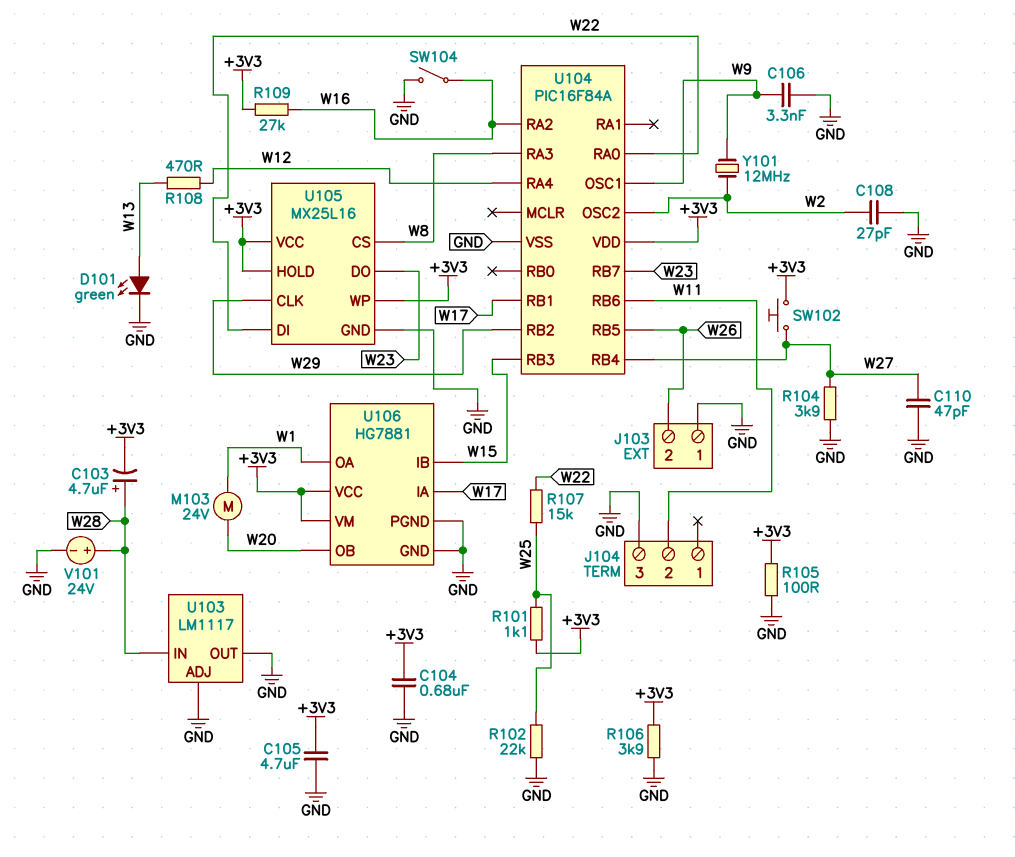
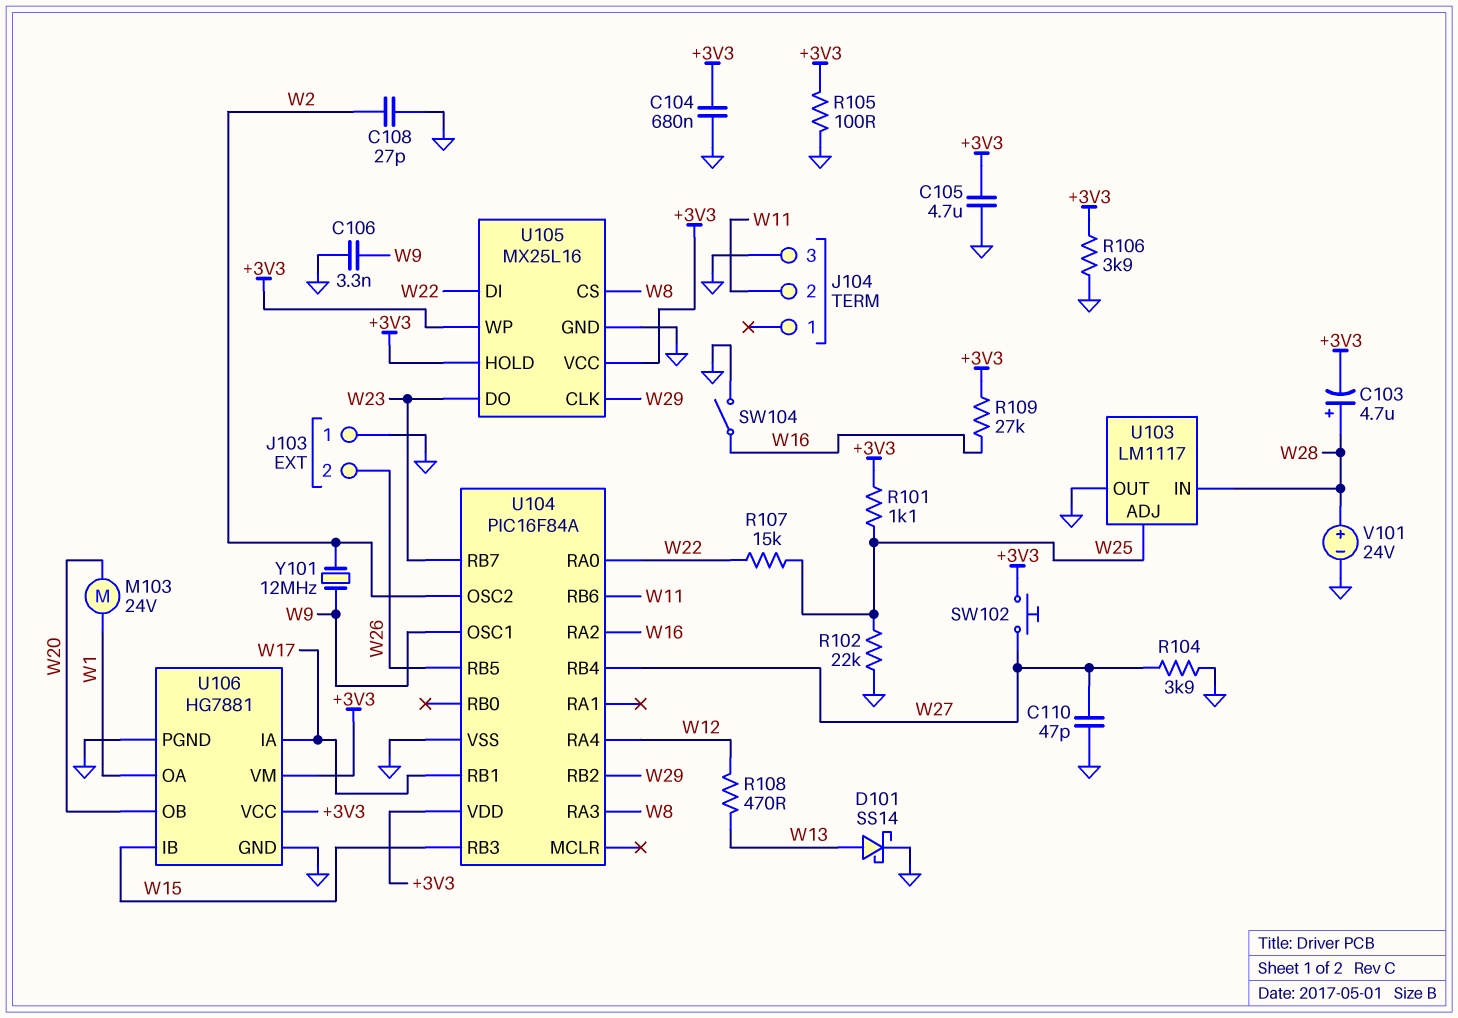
D101: LED green (A W13, K GND) -> schottky SS14 (A W13, K GND)
U103 pin ADJ: GND -> W25

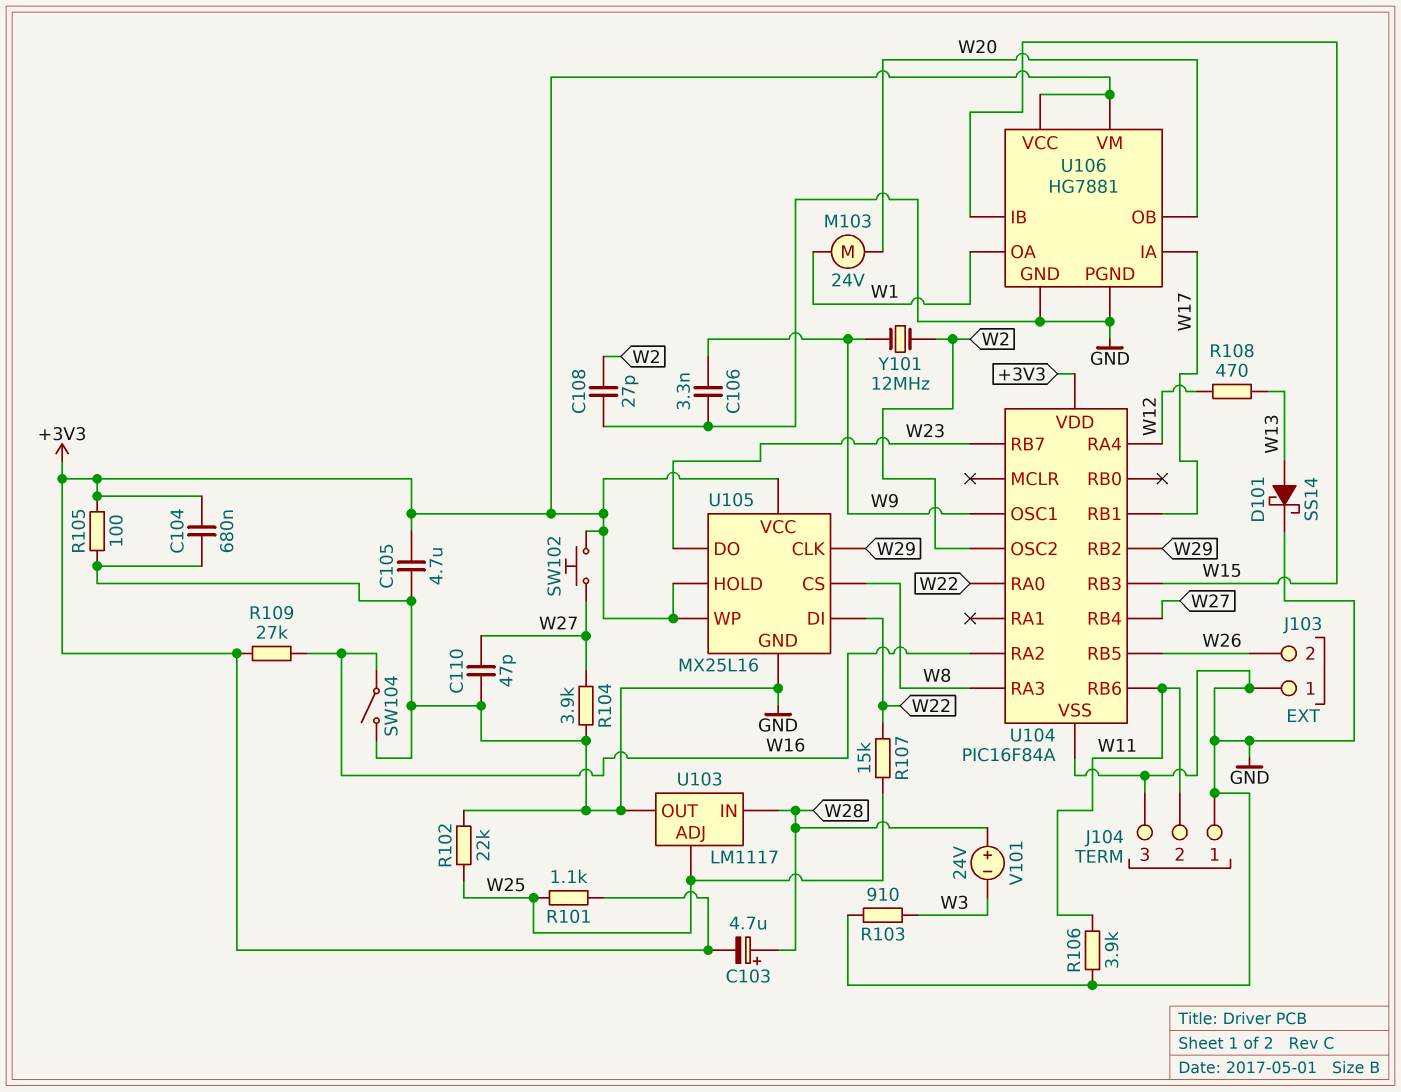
J104 pin 1: none -> GND
R103: none -> 910 (GND, W3)
R106: 3.9k (+3V3, GND) -> 3.9k (GND, W11)
V101: 24V (plus W28, minus GND) -> 24V (plus W28, minus W3)

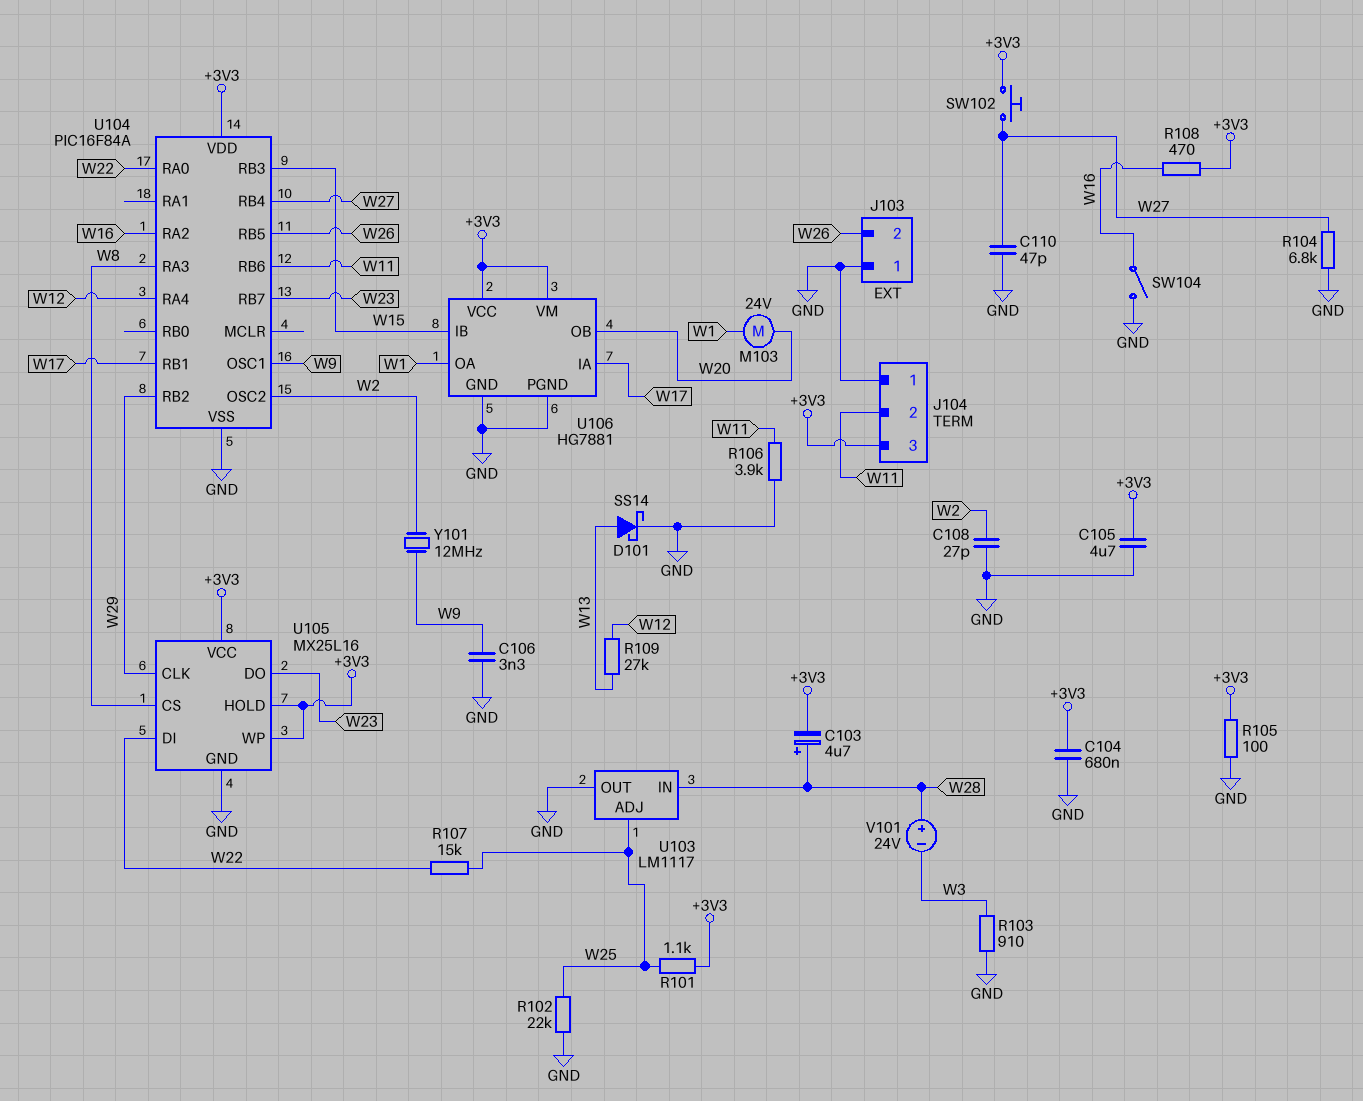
J104 pin 3: GND -> +3V3
R104: 3.9k (GND, W27) -> 6.8k (GND, W27)
R108: 470 (W12, W13) -> 470 (+3V3, W16)
R109: 27k (+3V3, W16) -> 27k (W12, W13)

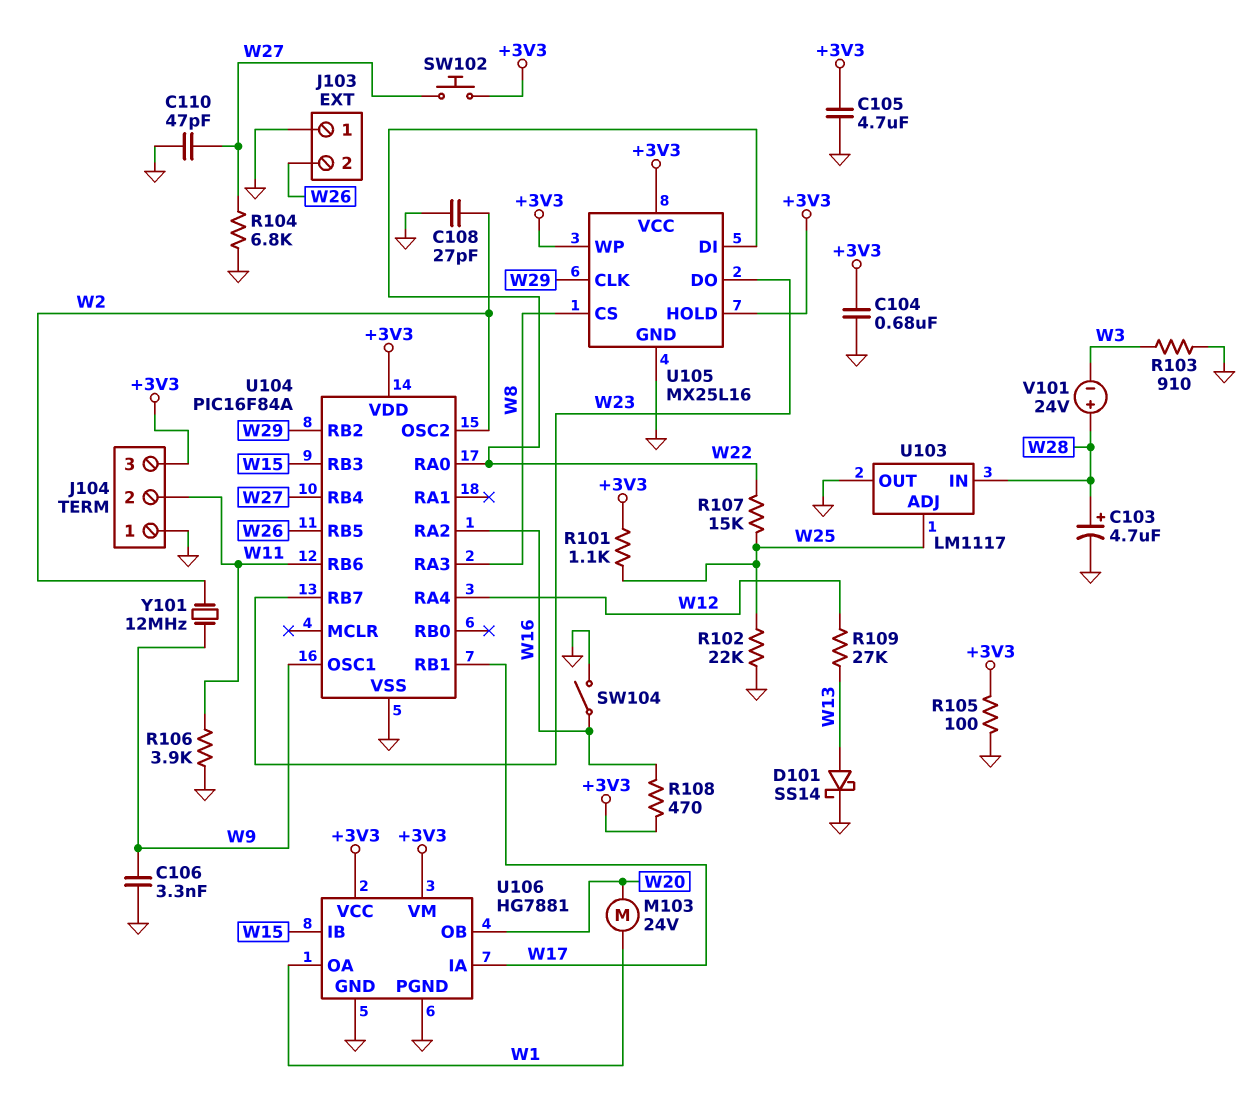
C103: 4.7uF (plus W28, minus +3V3) -> 4.7uF (plus W28, minus GND)

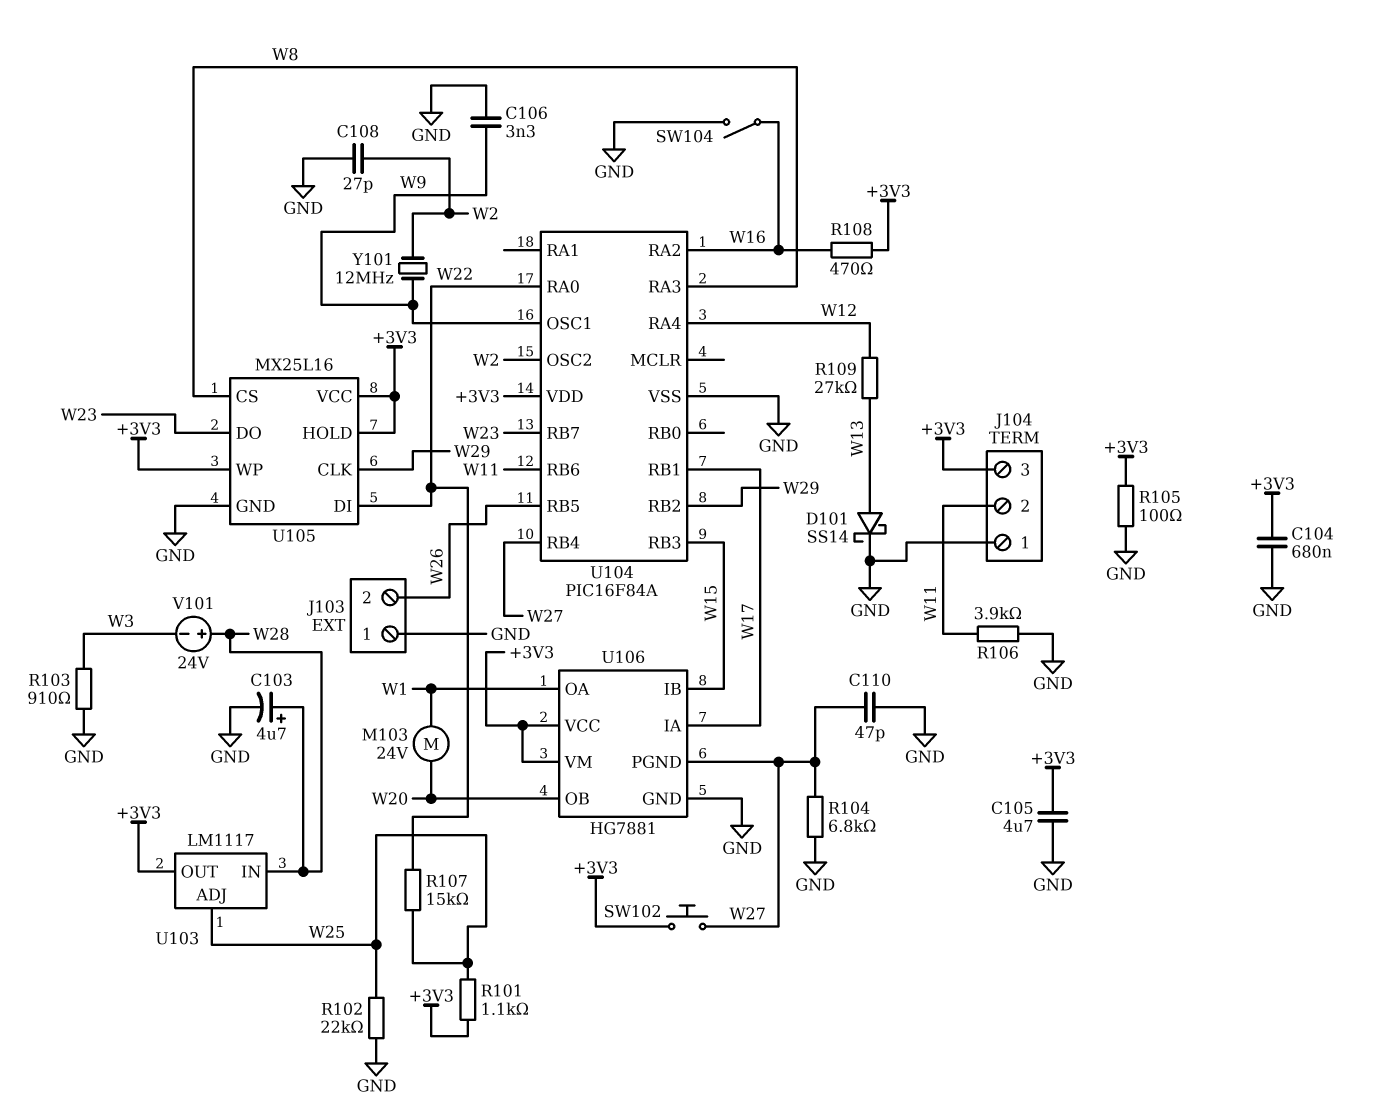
U103 pin OUT: GND -> +3V3
U106 pin PGND: GND -> W27

